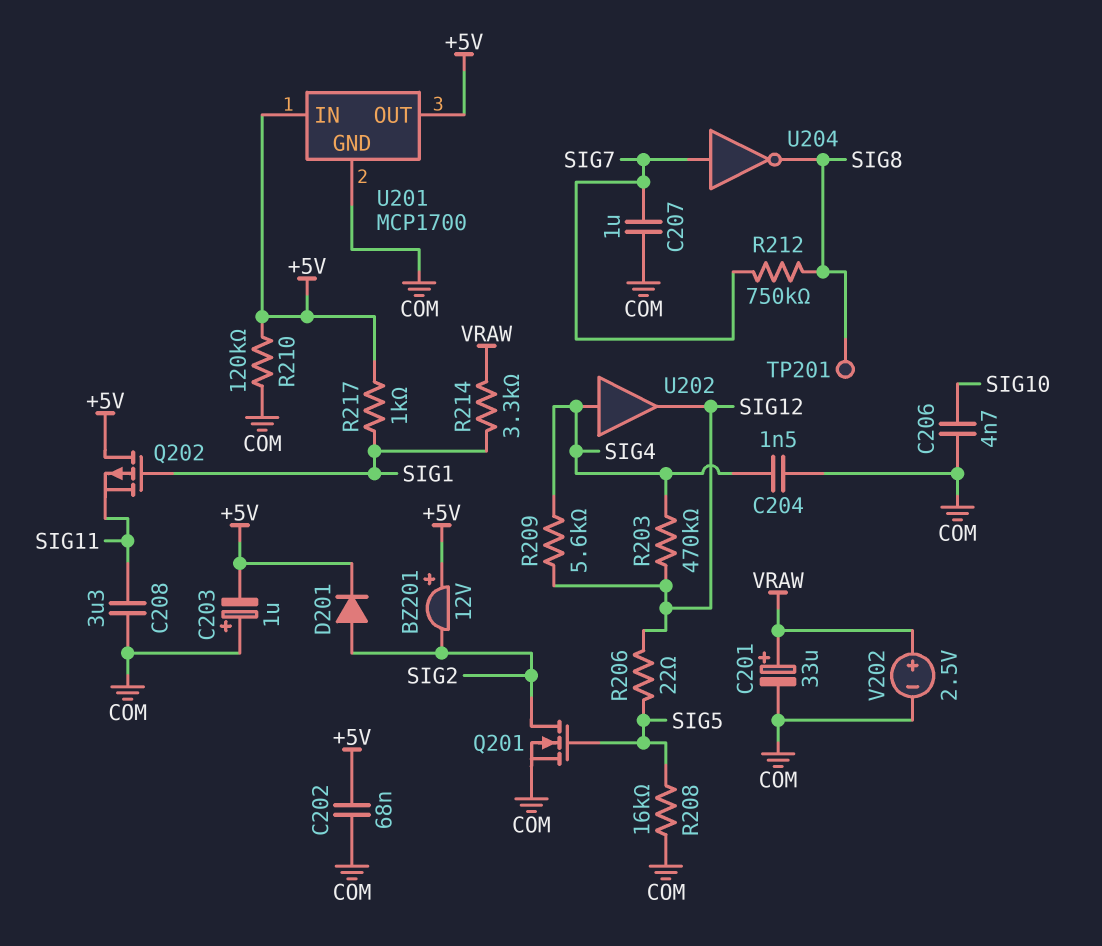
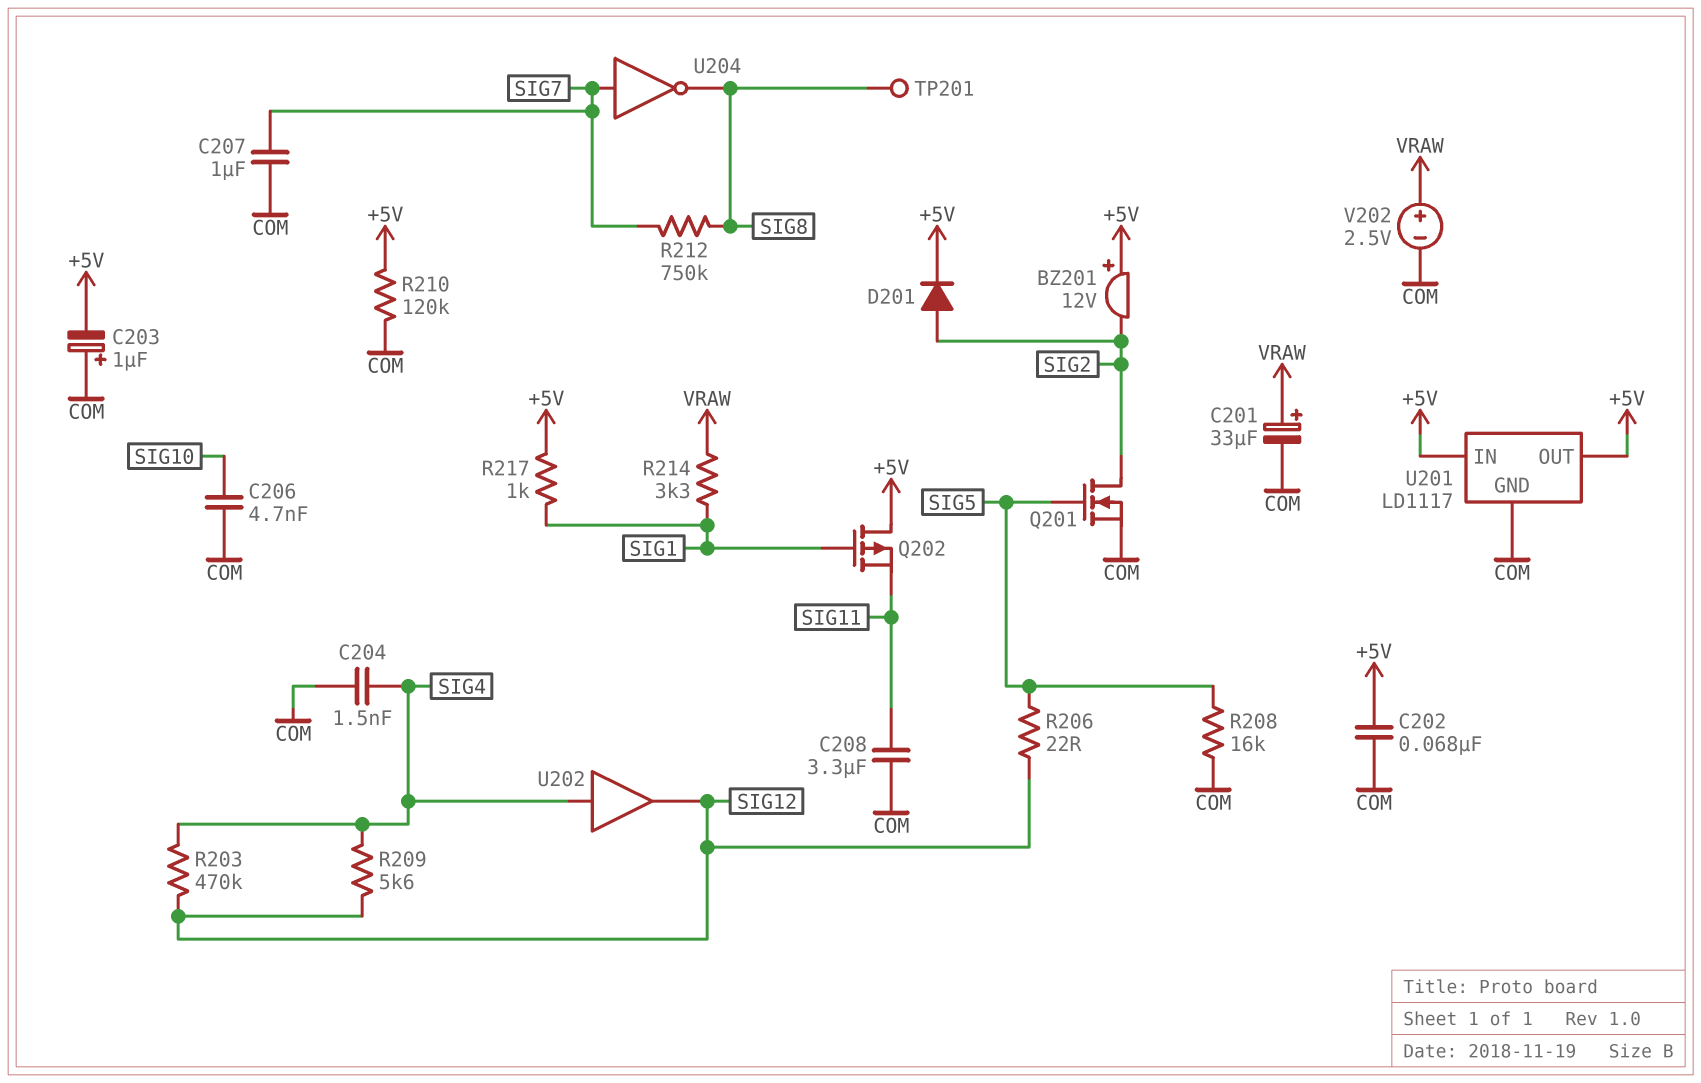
U201: MCP1700 -> LD1117

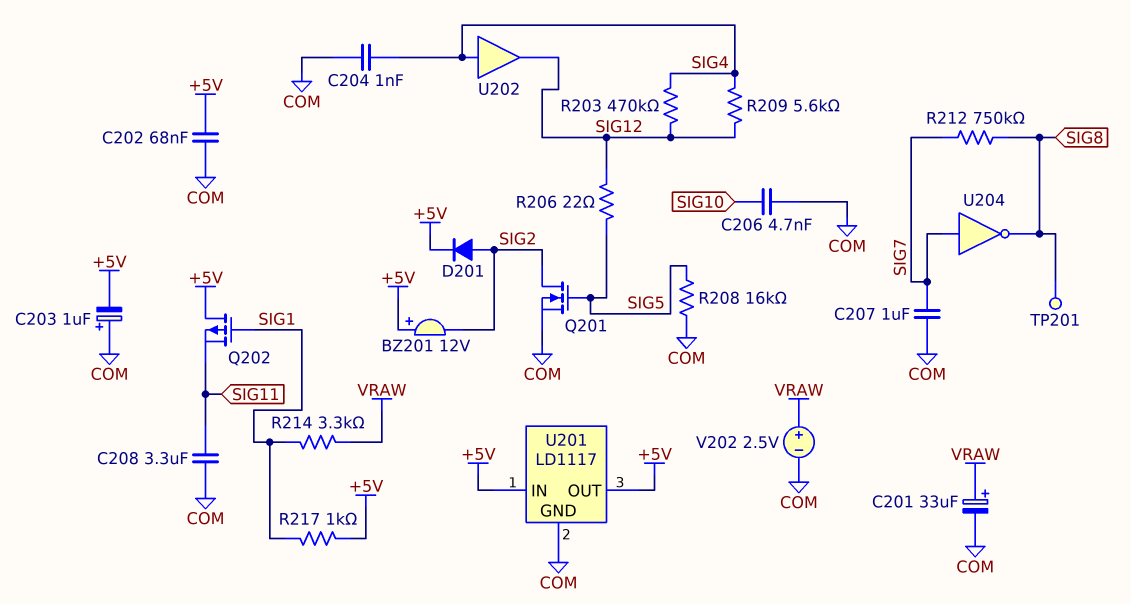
C204: 1.5nF (COM, SIG4) -> 1nF (COM, SIG4)
R210: 120k (+5V, COM) -> none

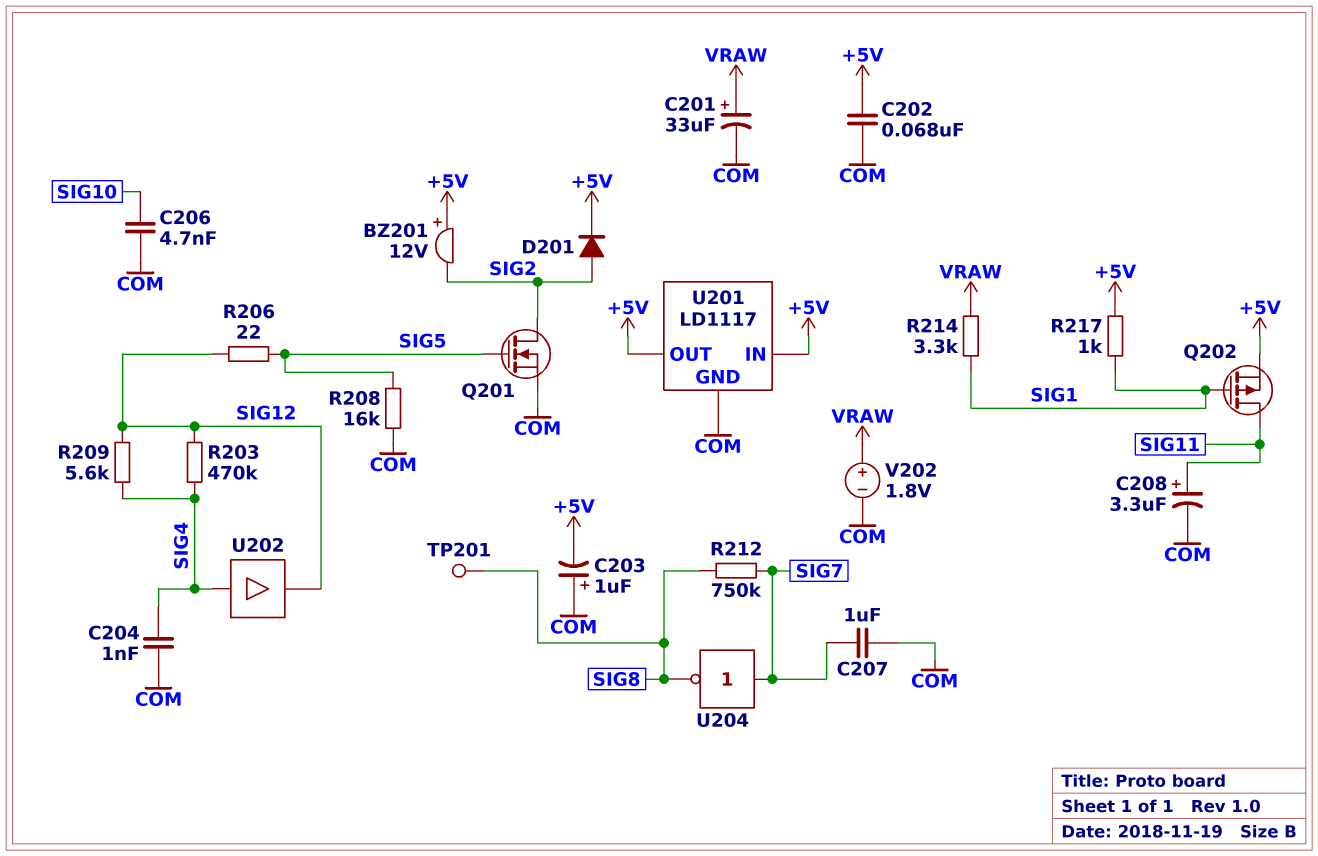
C208: 3.3uF (COM, SIG11) -> 3.3uF (plus SIG11, minus COM)
Q202: PMOS (G SIG1, D +5V, S SIG11) -> PMOS (G SIG1, D SIG11, S +5V)
V202: 2.5V (plus VRAW, minus COM) -> 1.8V (plus VRAW, minus COM)

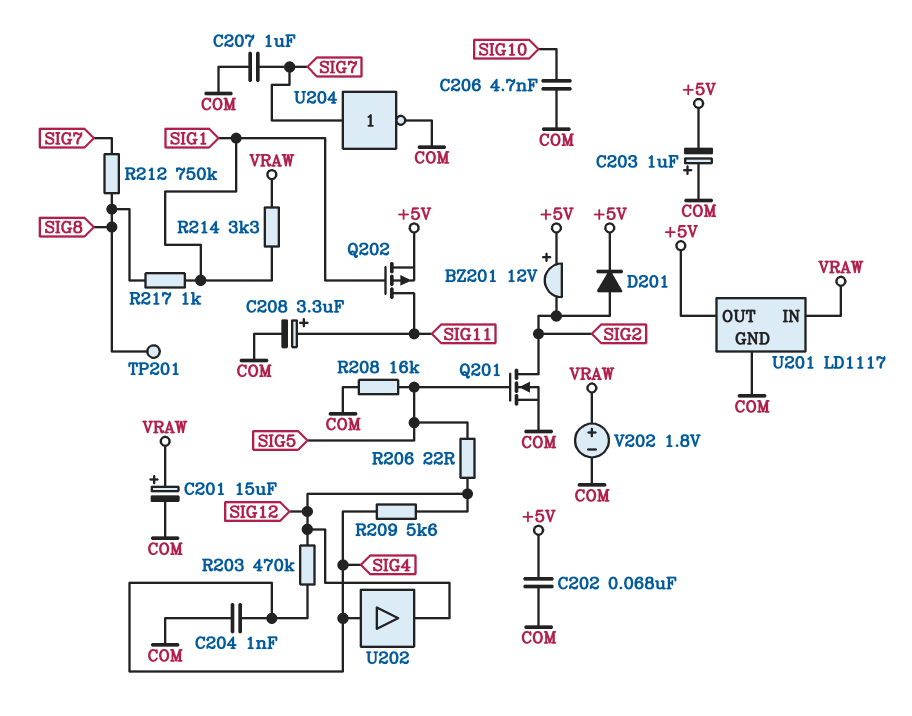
C201: 33uF (plus VRAW, minus COM) -> 15uF (plus VRAW, minus COM)
R217: 1k (+5V, SIG1) -> 1k (SIG1, SIG8)
U201 pin IN: +5V -> VRAW
U204: NOT (in SIG7, out SIG8) -> NOT (in SIG7, out COM)

